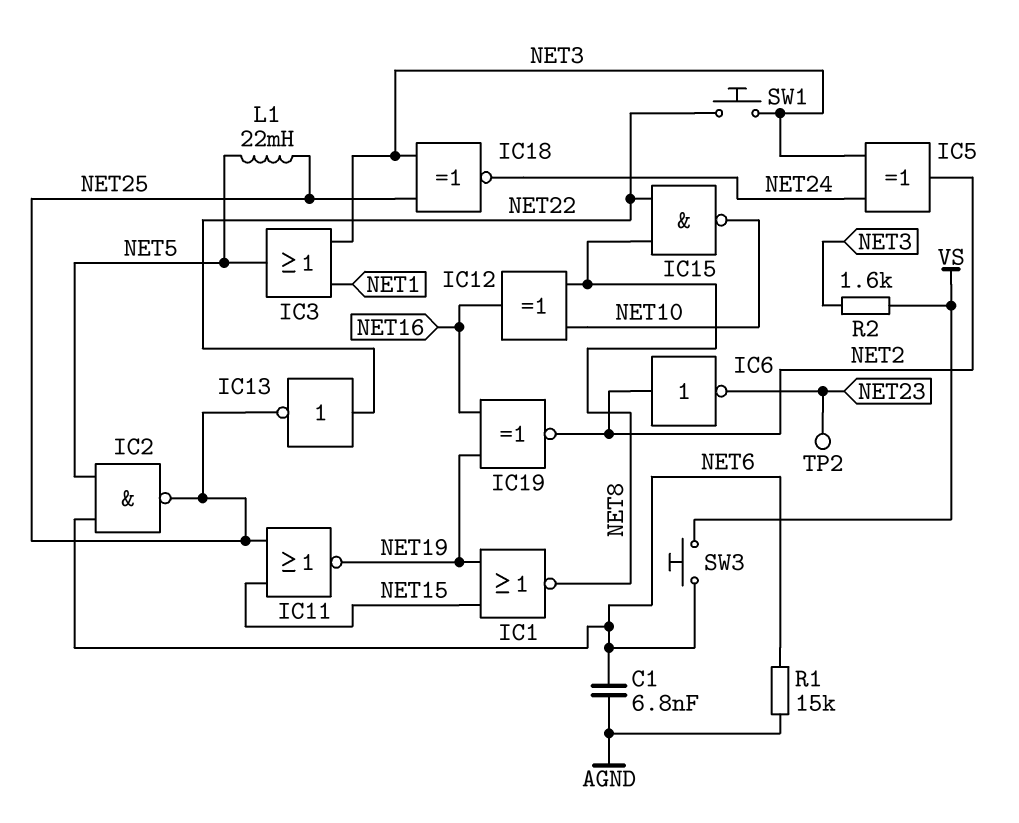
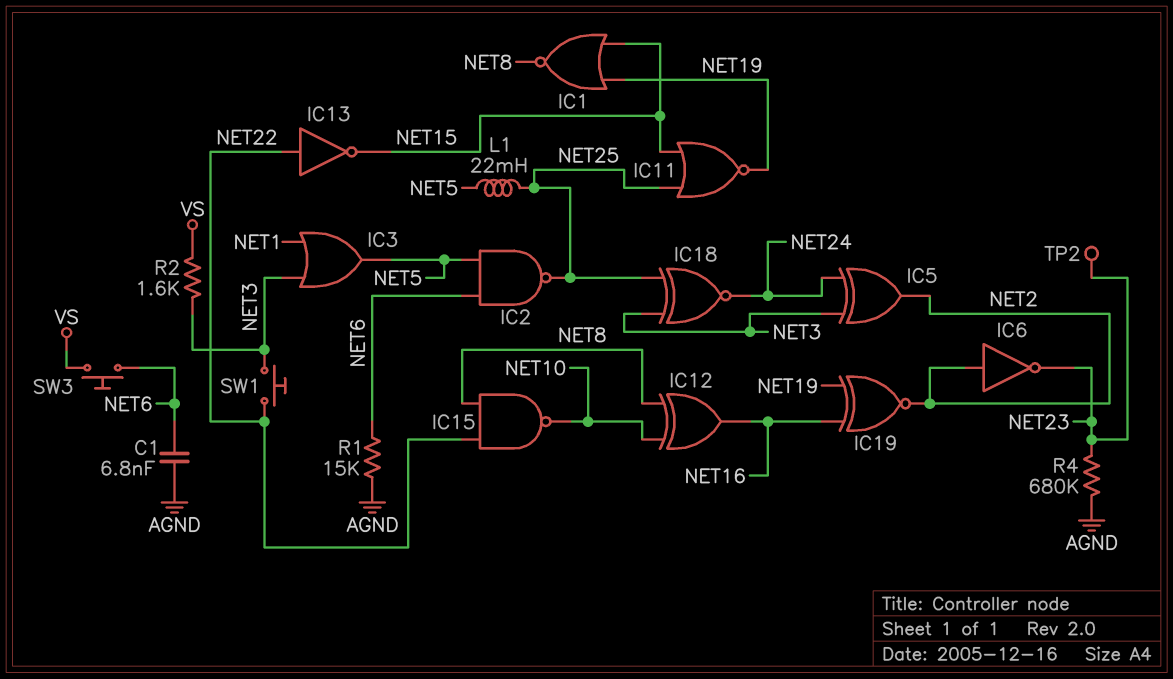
IC13: NOT (in NET22, out NET25) -> NOT (in NET22, out NET15)
R4: none -> 680k (AGND, NET23)

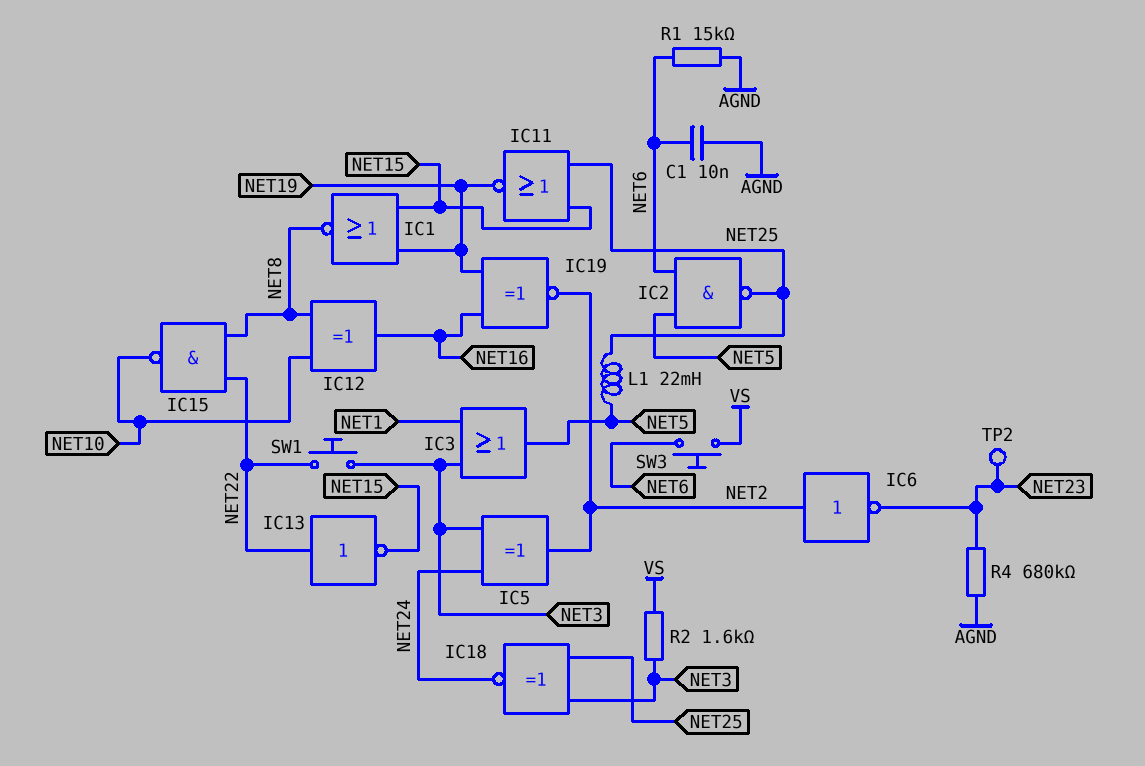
C1: 6.8nF (AGND, NET6) -> 10nF (AGND, NET6)

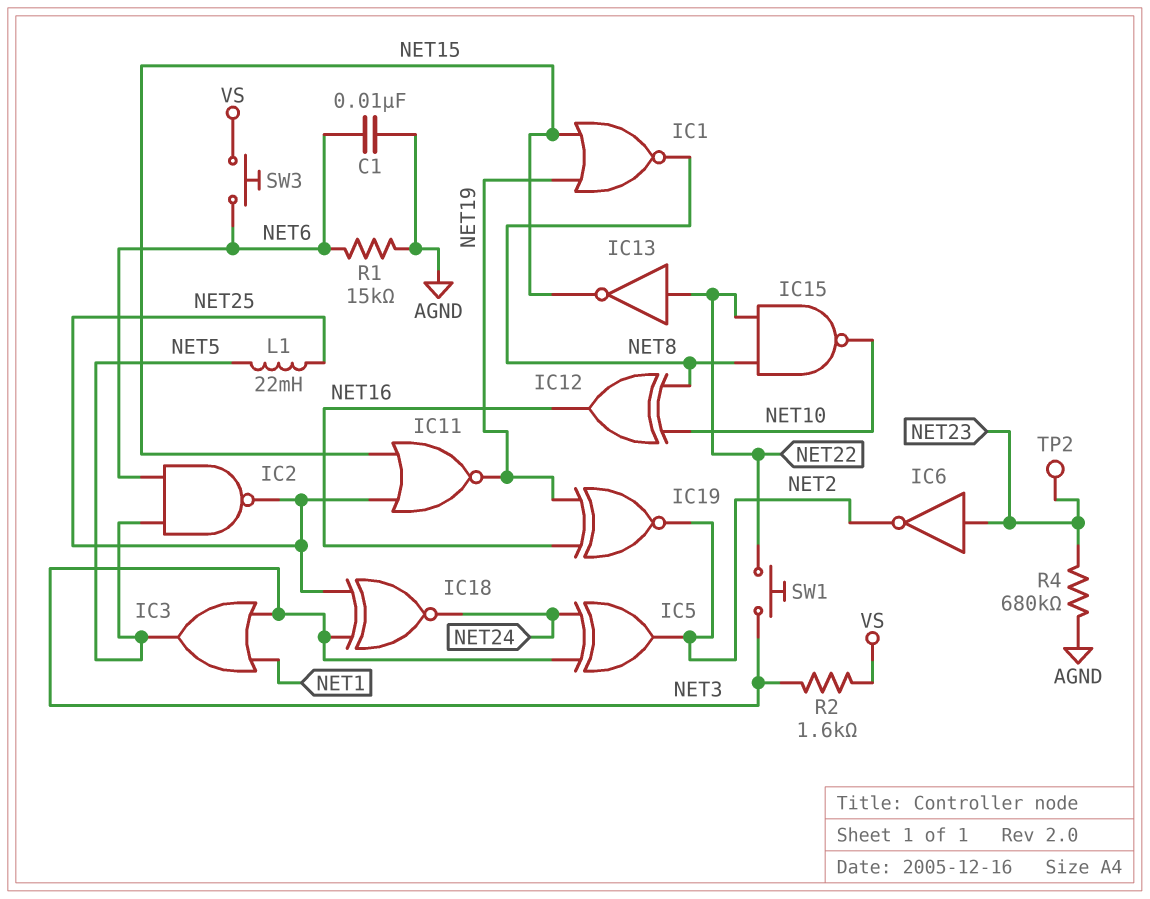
IC6: NOT (in NET2, out NET23) -> NOT (in NET23, out NET2)

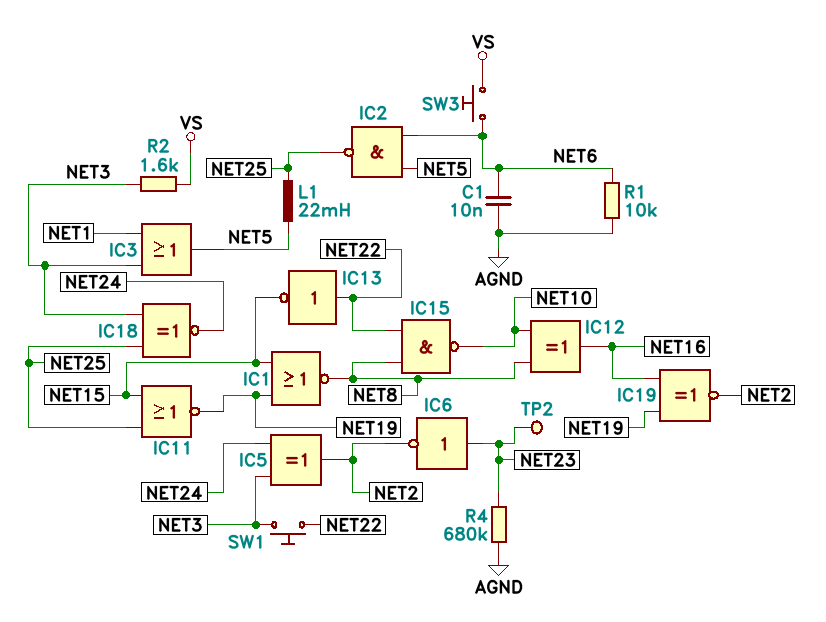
R1: 15k (AGND, NET6) -> 10k (AGND, NET6)

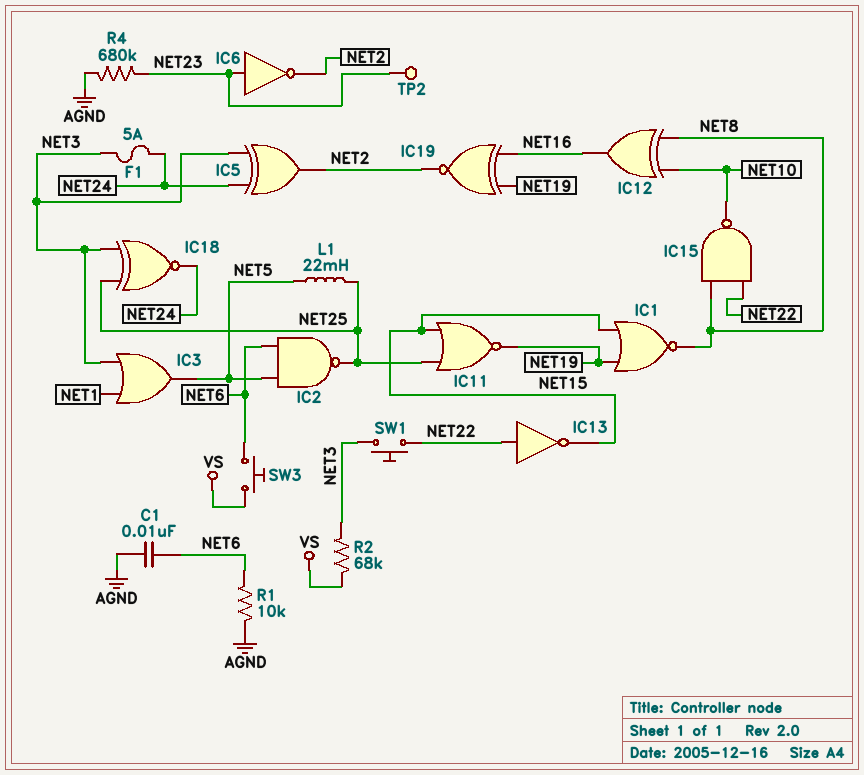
F1: none -> 5A (NET3, NET24)
R2: 1.6k (NET3, VS) -> 68k (NET3, VS)

